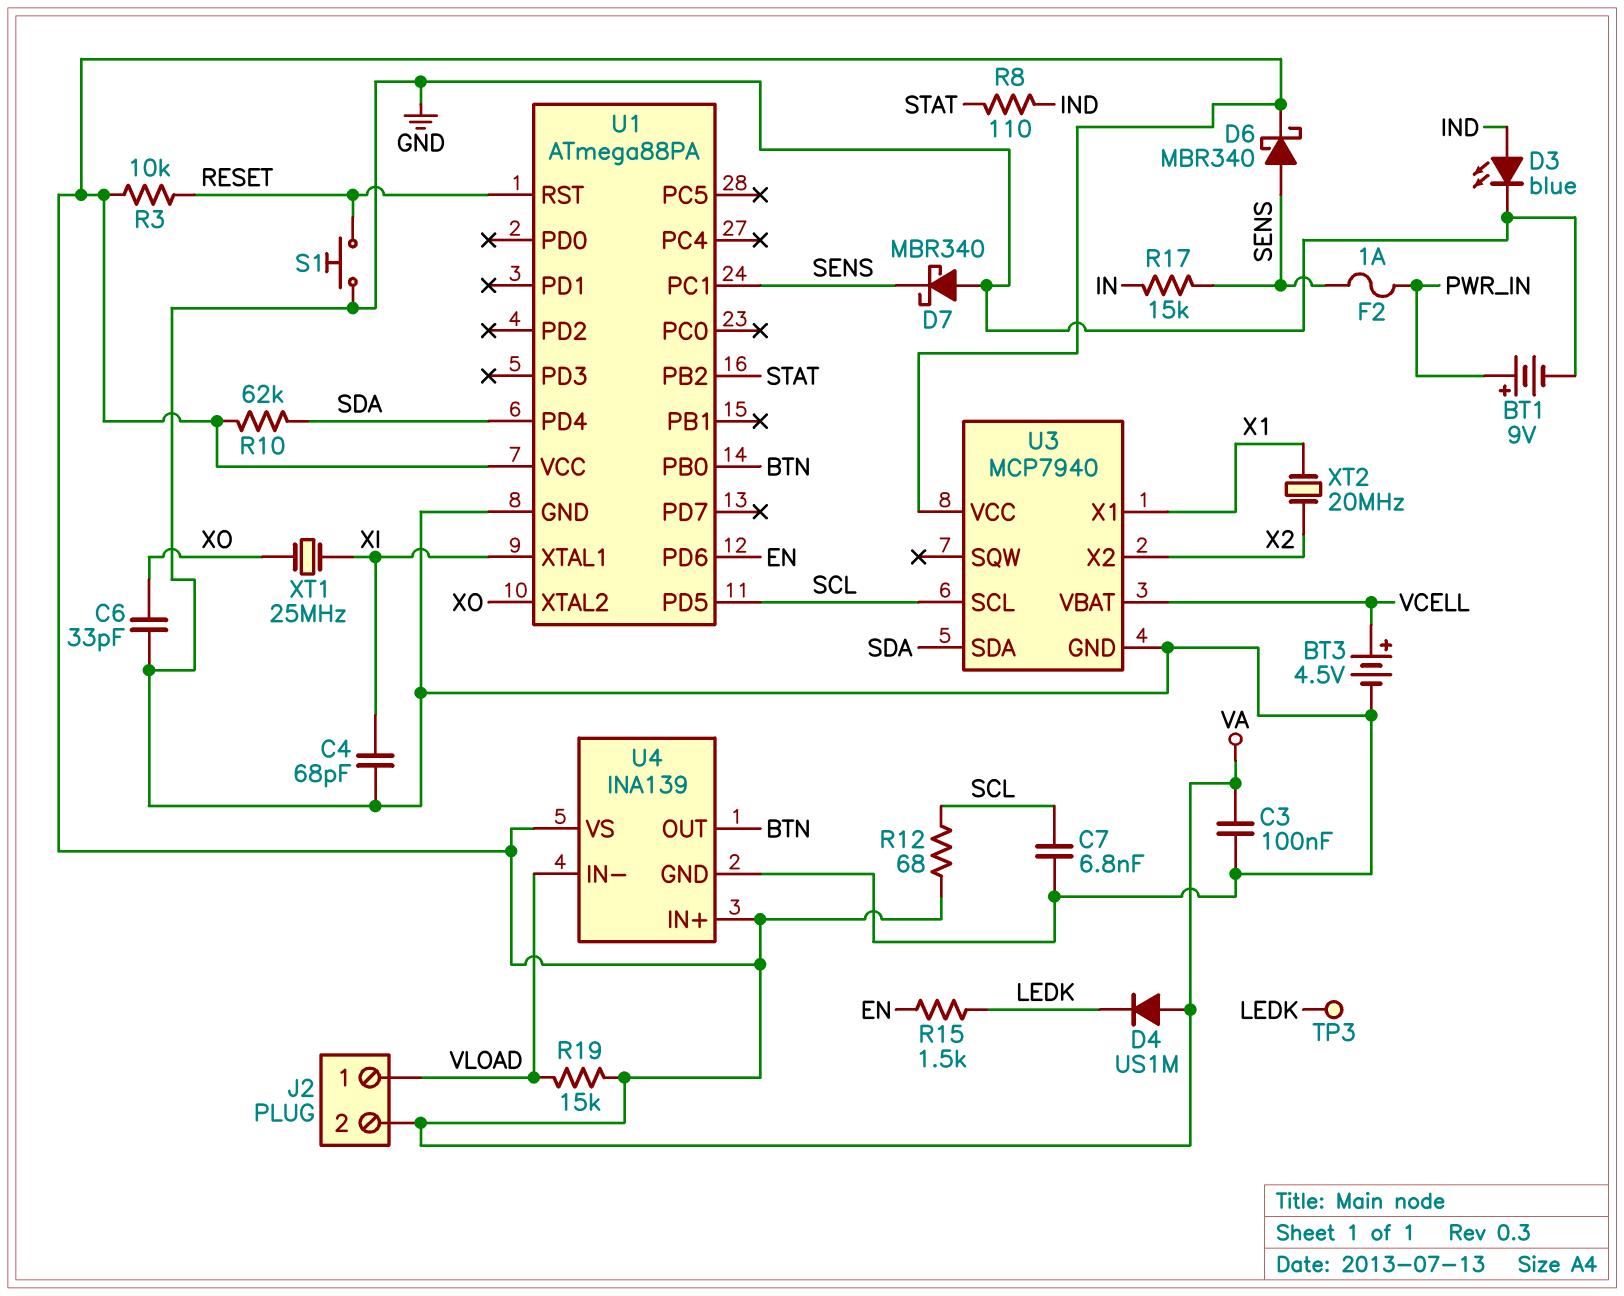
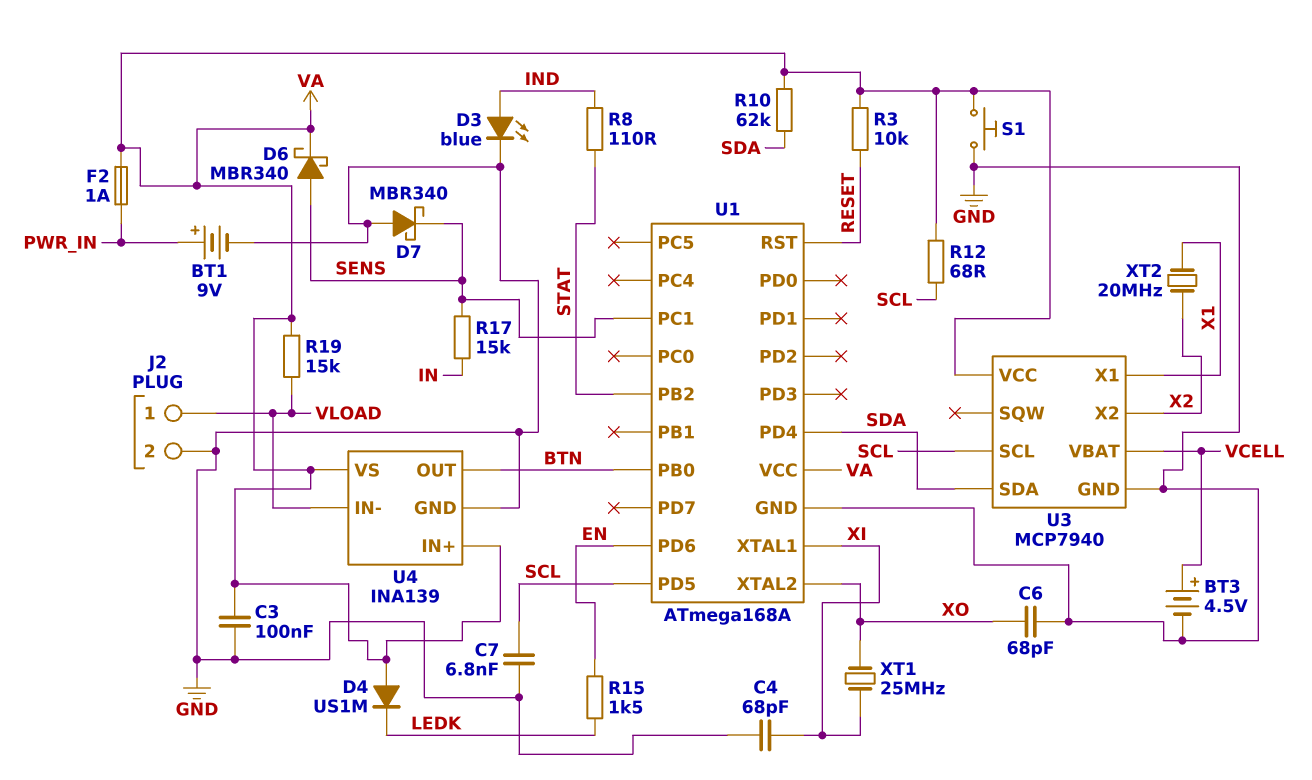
C6: 33pF (GND, XO) -> 68pF (GND, XO)
F2: 1A (PWR_IN, SENS) -> 1A (PWR_IN, VA)
J2 pin 2: VA -> GND
S1: button (GND, RESET) -> button (GND, VA)
TP3: test point (LEDK) -> none
U1: ATmega88PA -> ATmega168A

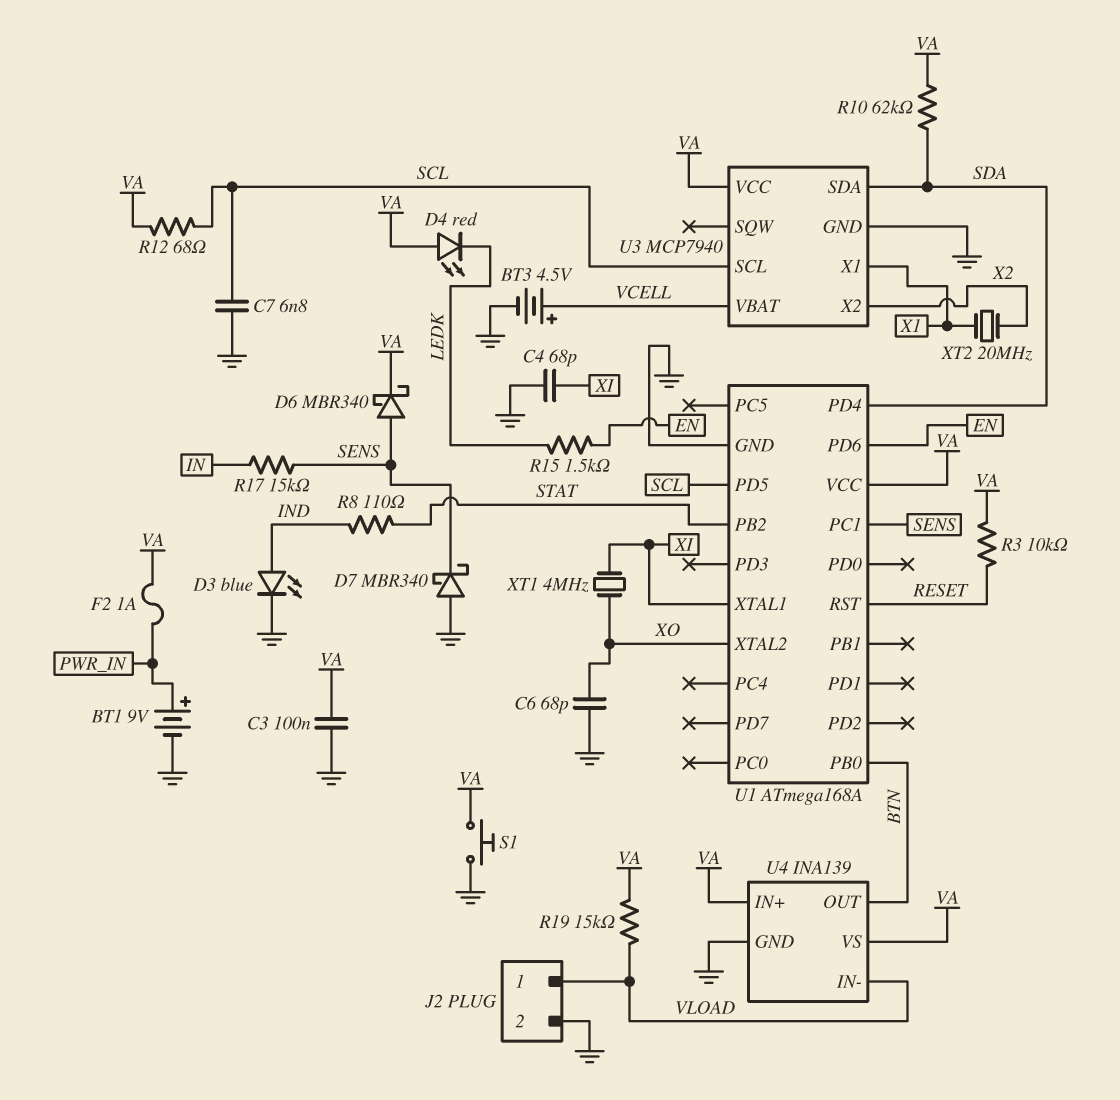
D4: diode US1M (A VA, K LEDK) -> LED red (A VA, K LEDK)
XT1: 25MHz (XI, XO) -> 4MHz (XI, XO)

